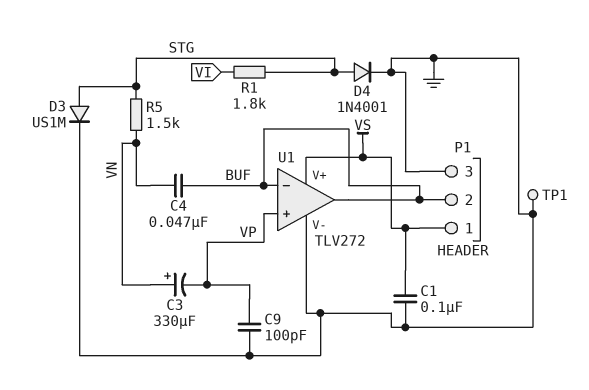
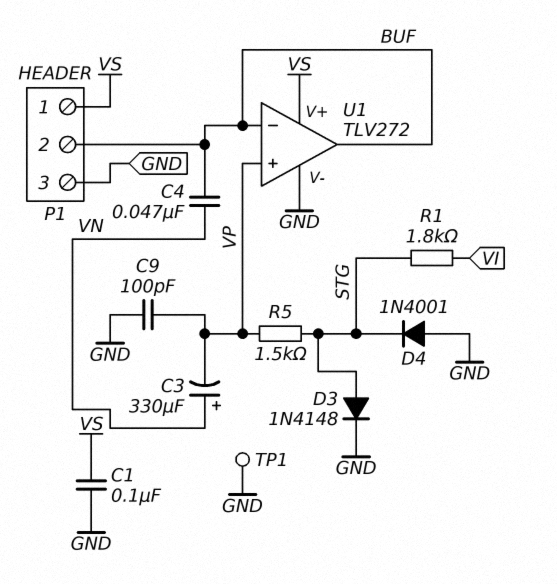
D3: diode US1M (A STG, K GND) -> diode 1N4148 (A STG, K GND)
D4: diode 1N4001 (A STG, K GND) -> diode 1N4001 (A GND, K STG)
R5: 1.5k (STG, VN) -> 1.5k (STG, VP)

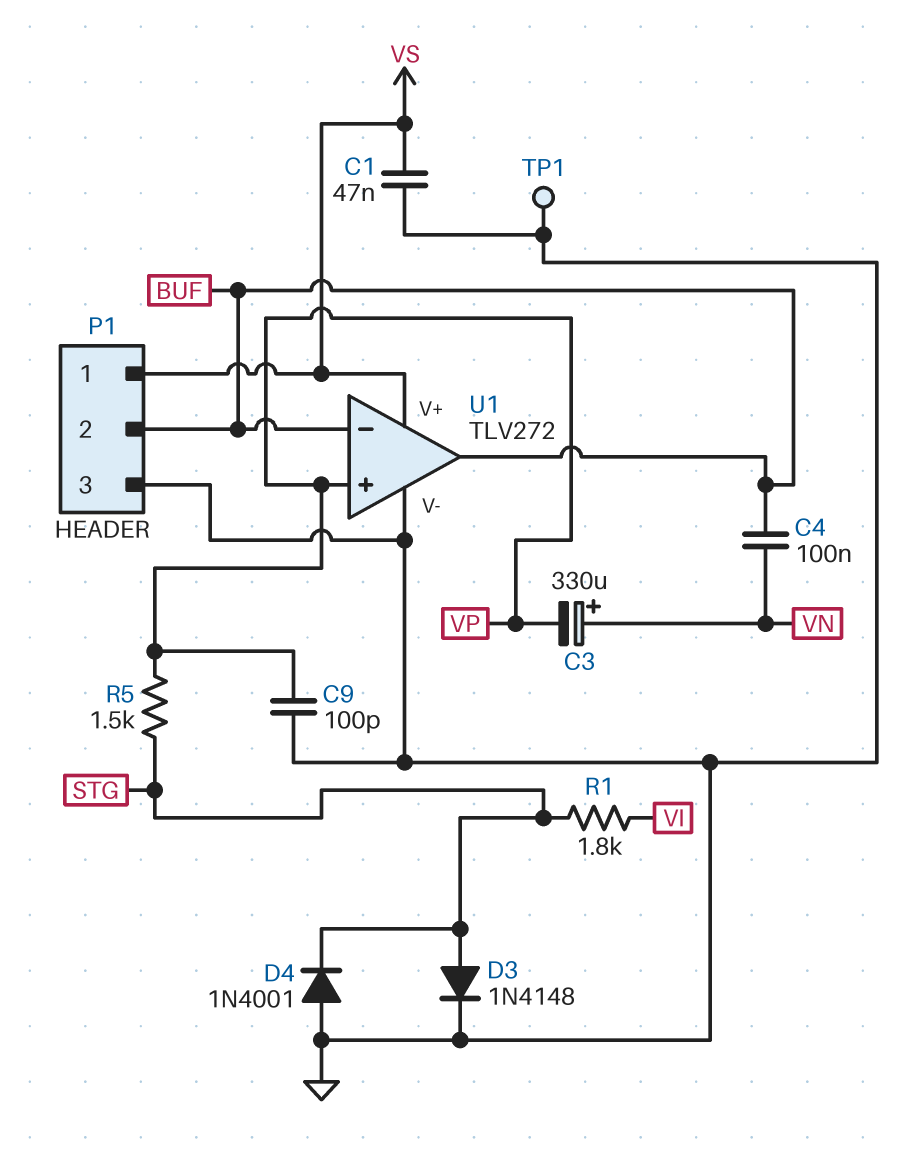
C1: 100nF (GND, VS) -> 47nF (GND, VS)
C4: 47nF (BUF, VN) -> 100nF (BUF, VN)

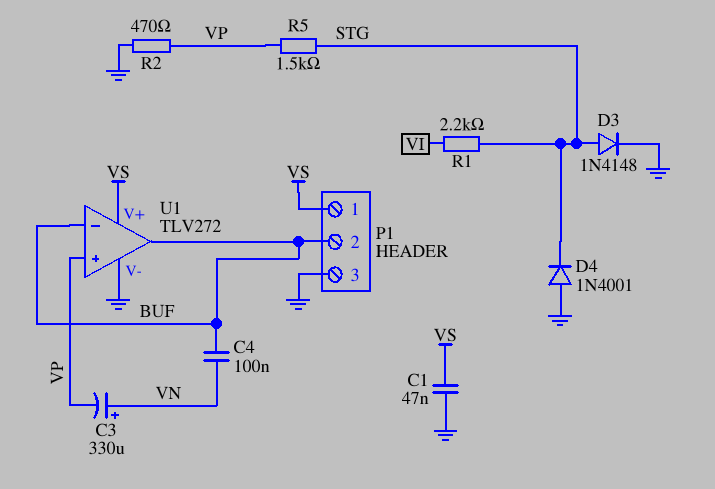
C9: 100pF (GND, VP) -> none
R1: 1.8k (STG, VI) -> 2.2k (STG, VI)
R2: none -> 470 (GND, VP)
TP1: test point (GND) -> none

